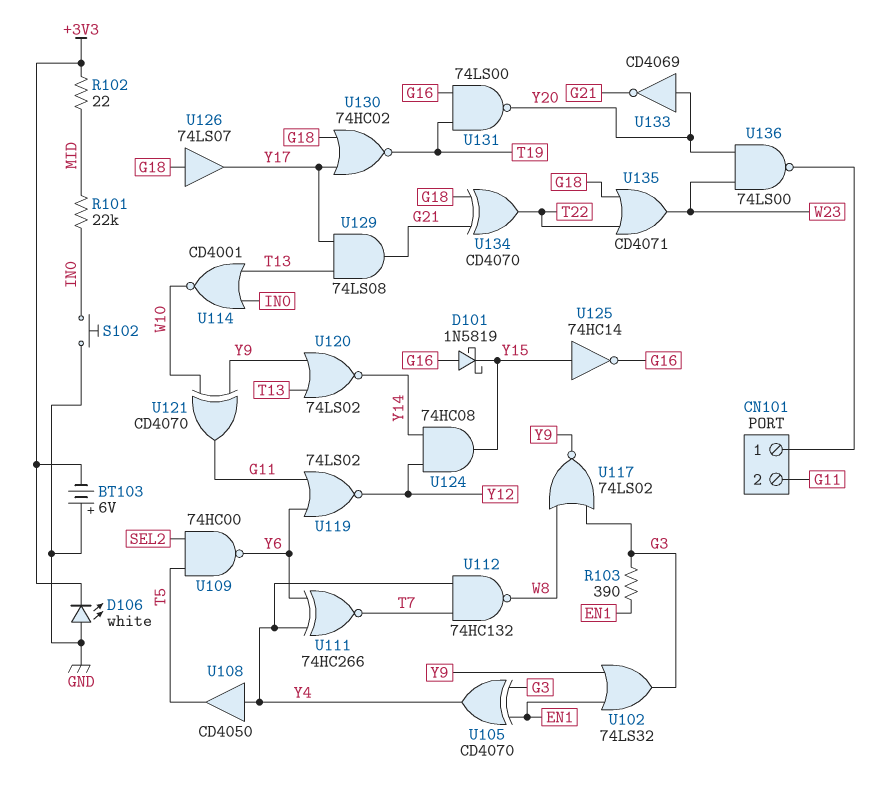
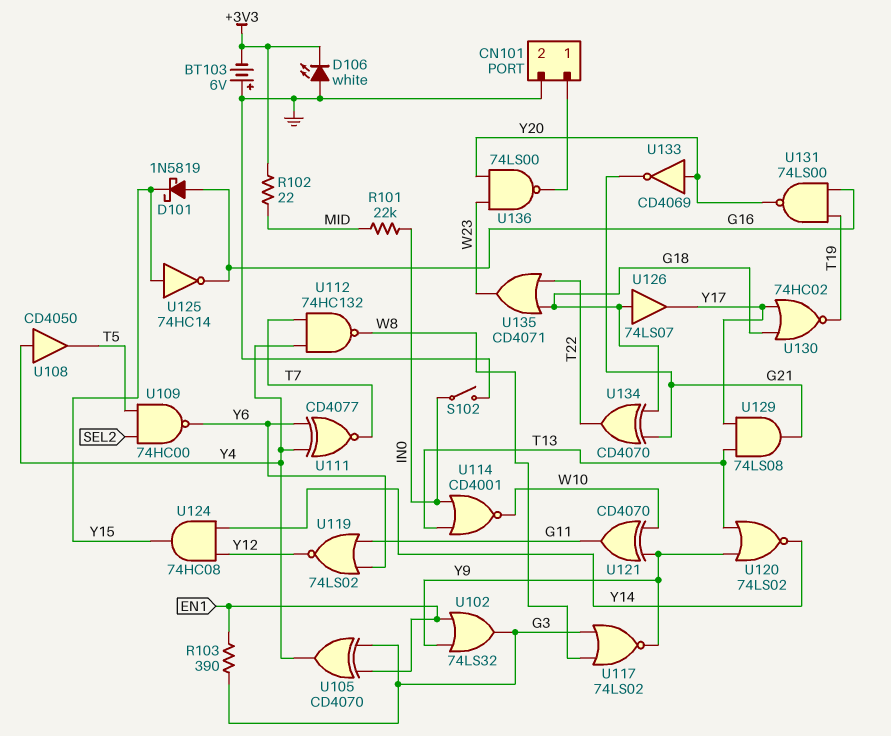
CN101 pin 2: G11 -> GND
S102: button (GND, IN0) -> switch (GND, IN0)
U111: XNOR 74HC266 (in Y4, in Y6, out T7) -> XNOR CD4077 (in Y4, in Y6, out T7)

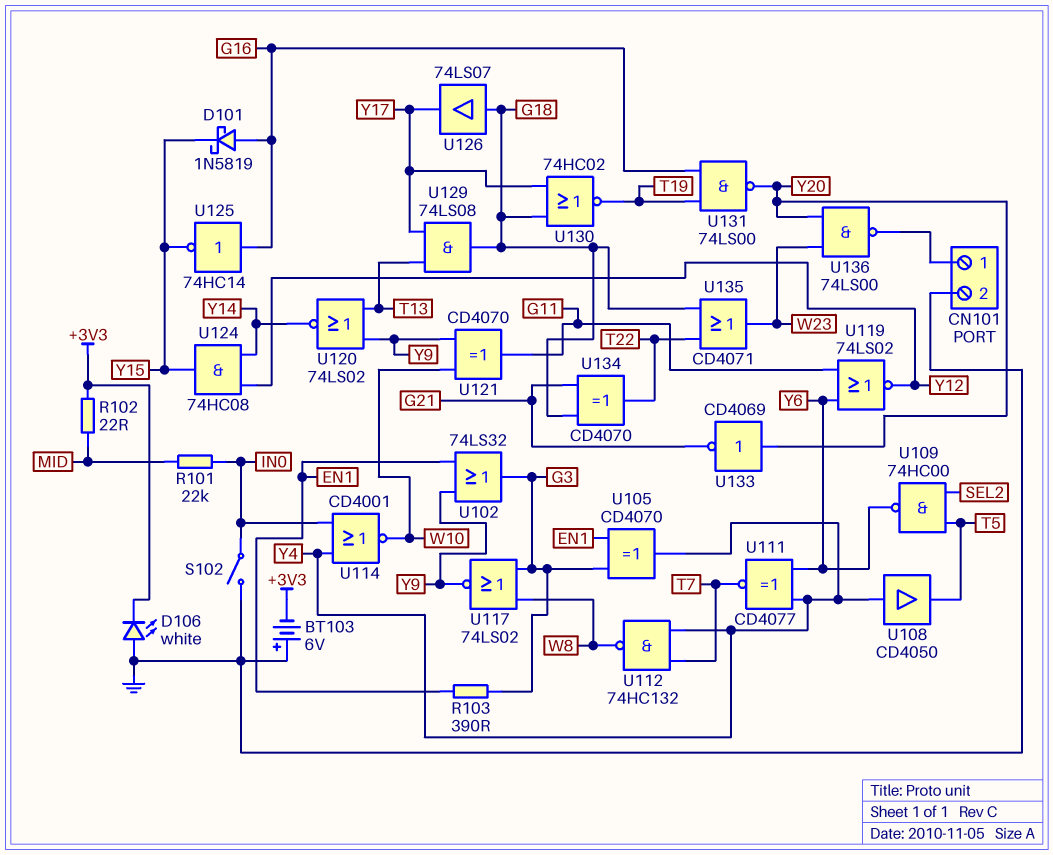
U114: NOR CD4001 (in IN0, in T13, out W10) -> NOR CD4001 (in IN0, in Y4, out W10)
U125: NOT 74HC14 (in Y15, out G16) -> NOT 74HC14 (in G16, out Y15)
U129: AND 74LS08 (in T13, in Y17, out G21) -> AND 74LS08 (in T13, in Y17, out G18)

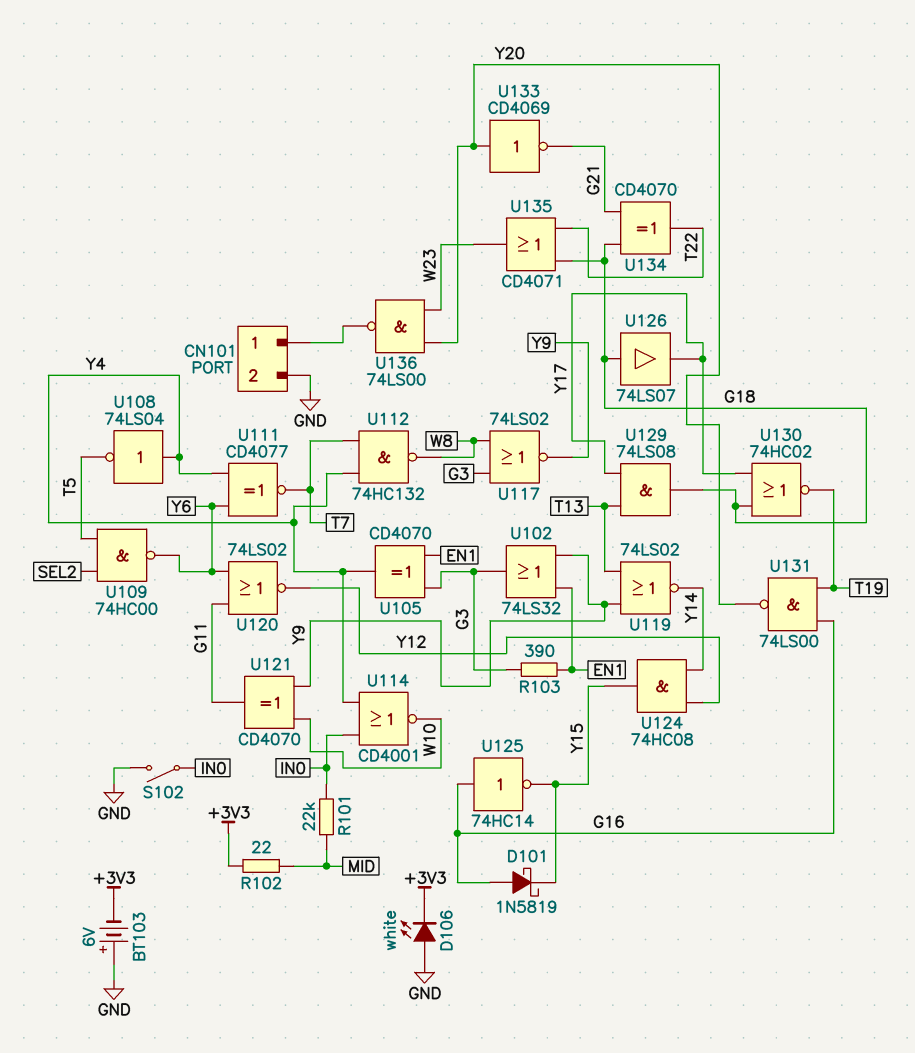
U108: buffer CD4050 (in Y4, out T5) -> NOT 74LS04 (in Y4, out T5)
U119: NOR 74LS02 (in G11, in Y6, out Y12) -> NOR 74LS02 (in T13, in Y9, out Y14)
U120: NOR 74LS02 (in T13, in Y9, out Y14) -> NOR 74LS02 (in G11, in Y6, out Y12)

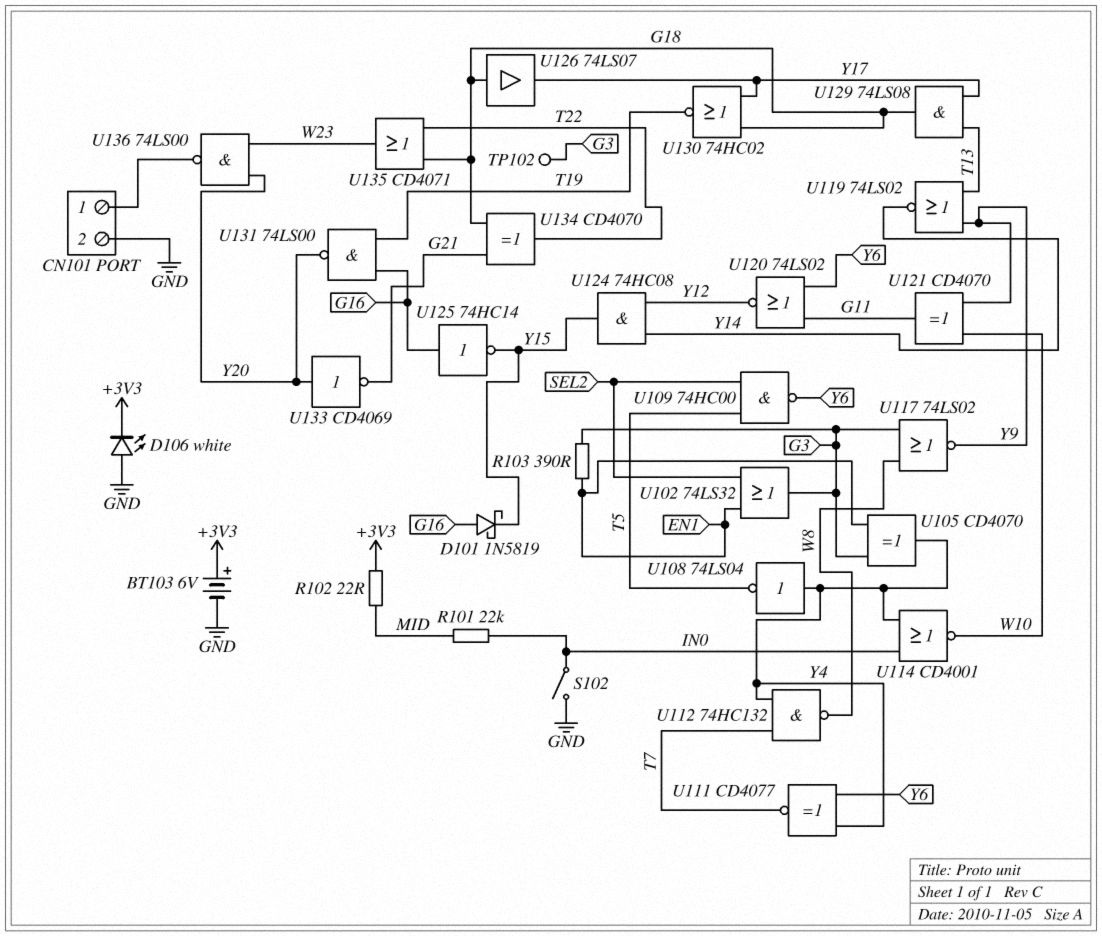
BT103: 6V (plus GND, minus +3V3) -> 6V (plus +3V3, minus GND)
TP102: none -> test point (G3)
U102: OR 74LS32 (in EN1, in Y9, out G3) -> OR 74LS32 (in EN1, in SEL2, out G3)

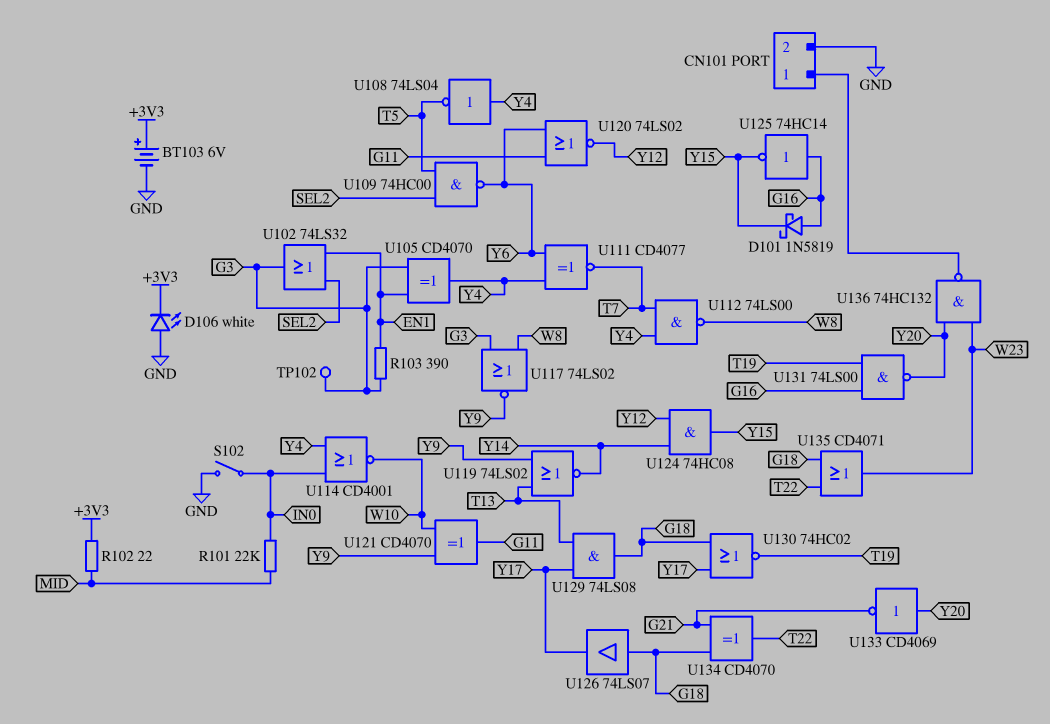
U112: NAND 74HC132 (in T7, in Y4, out W8) -> NAND 74LS00 (in T7, in Y4, out W8)
U136: NAND 74LS00 (in W23, in Y20, out CN101/1) -> NAND 74HC132 (in W23, in Y20, out CN101/1)

